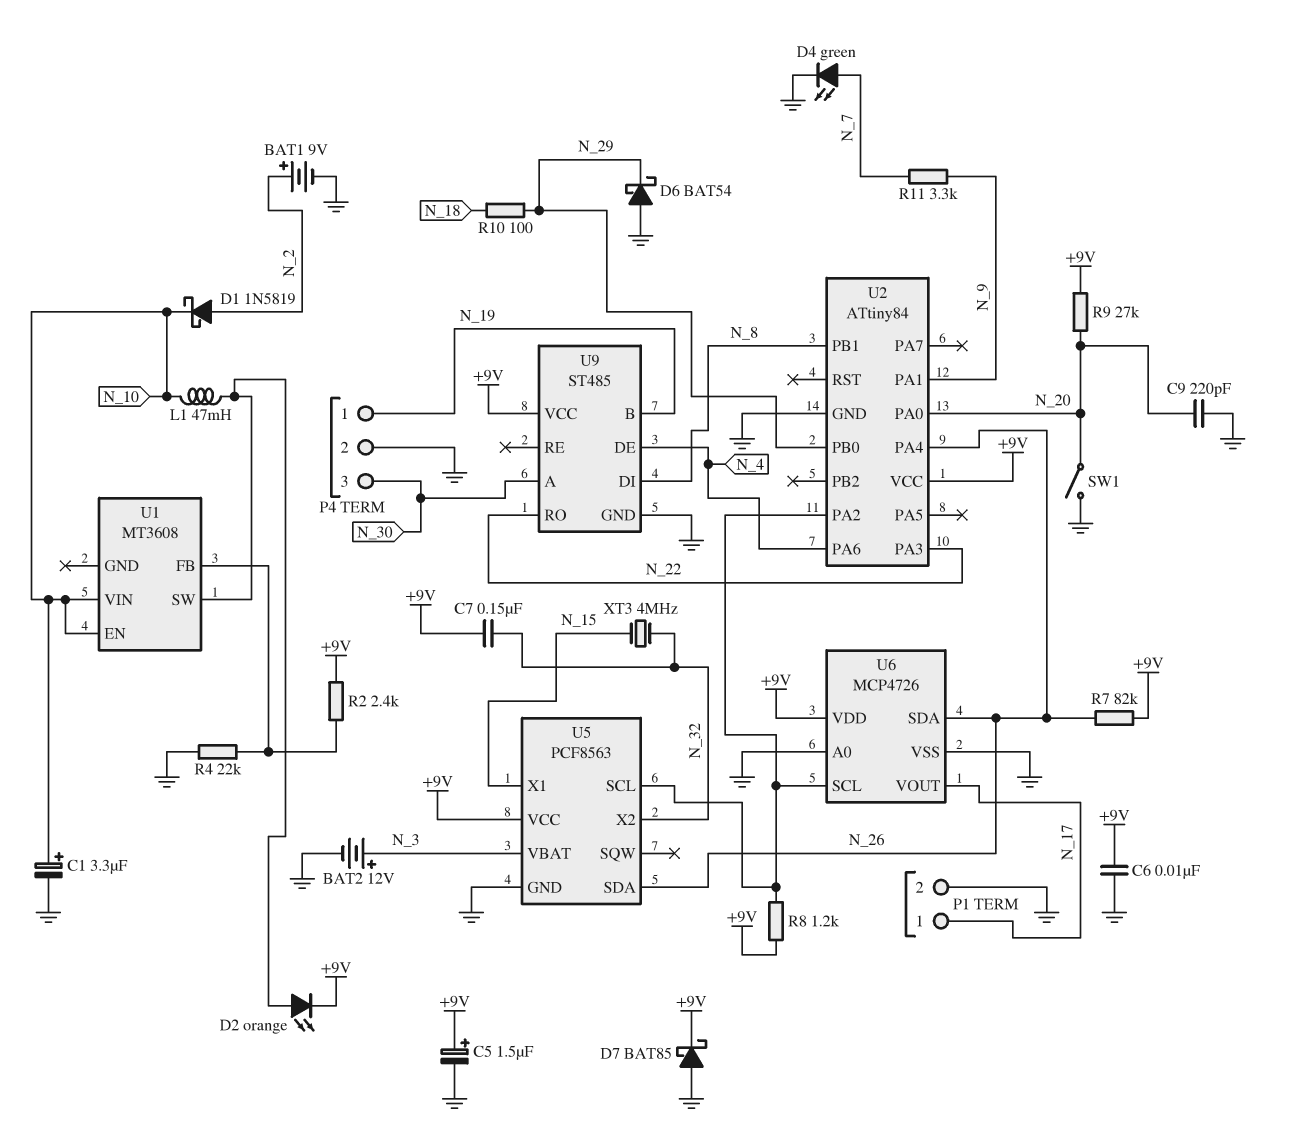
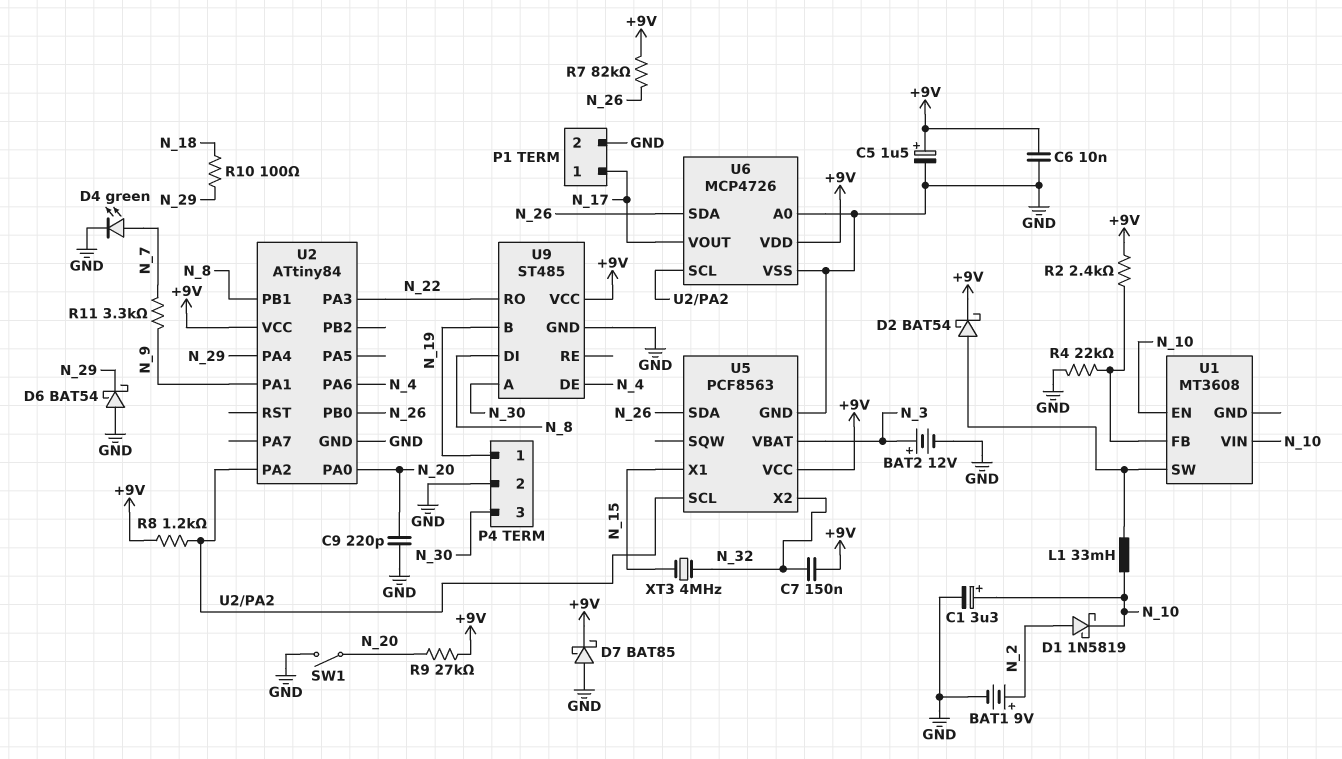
D2: LED orange (A U1/SW, K +9V) -> schottky BAT54 (A U1/SW, K +9V)
L1: 47mH (N_10, U1/SW) -> 33mH (N_10, U1/SW)
U2 pin PA4: N_26 -> N_29
U2 pin PB0: N_29 -> N_26

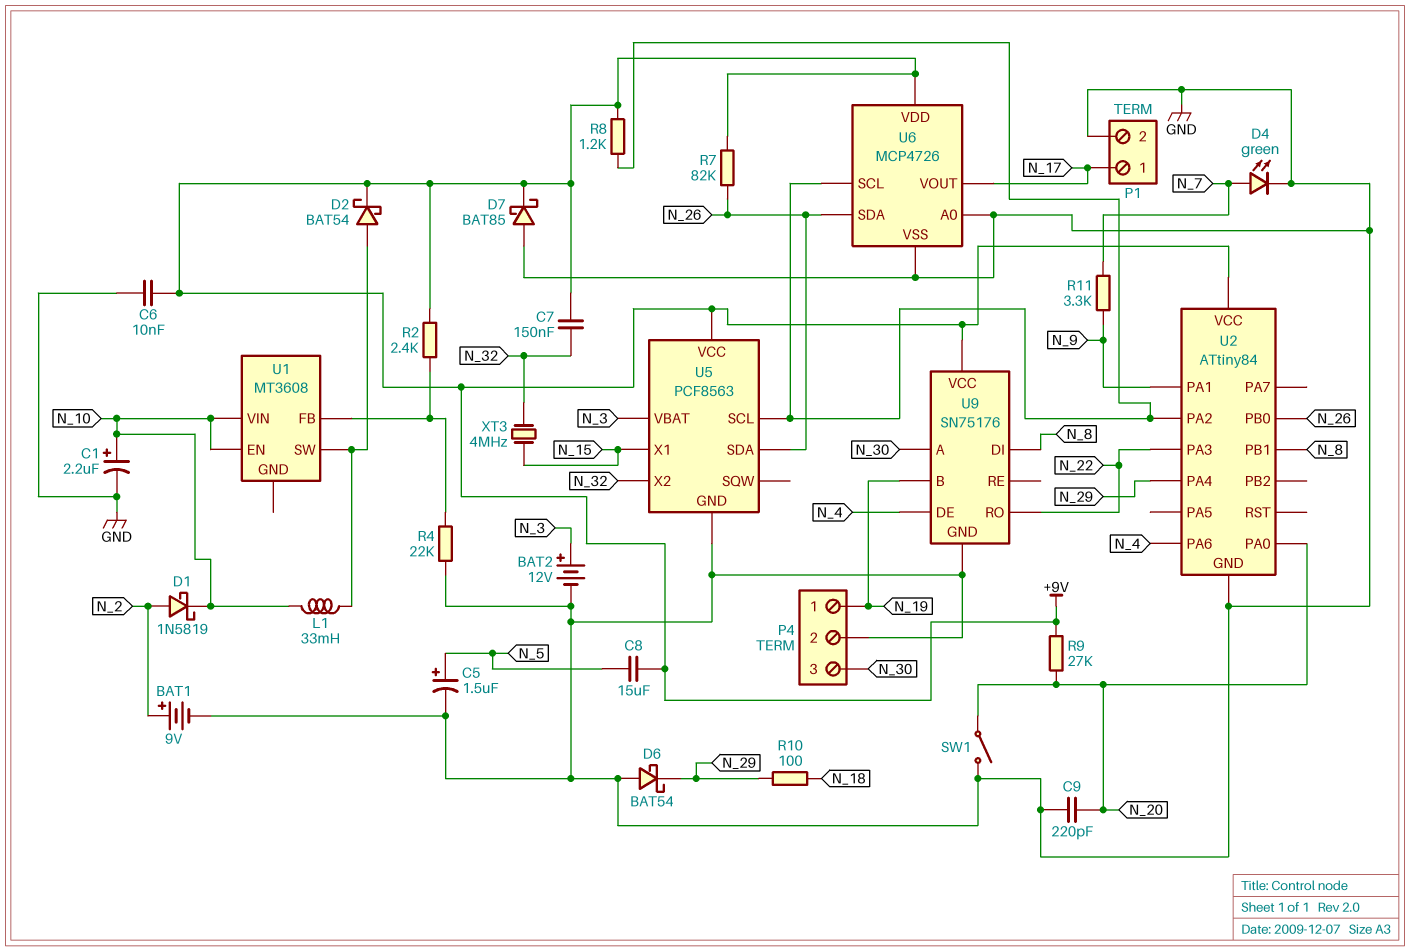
C1: 3.3uF (plus N_10, minus GND) -> 2.2uF (plus N_10, minus GND)
C5: 1.5uF (plus +9V, minus GND) -> 1.5uF (plus N_5, minus GND)
C8: none -> 15uF (+9V, N_5)
U9: ST485 -> SN75176

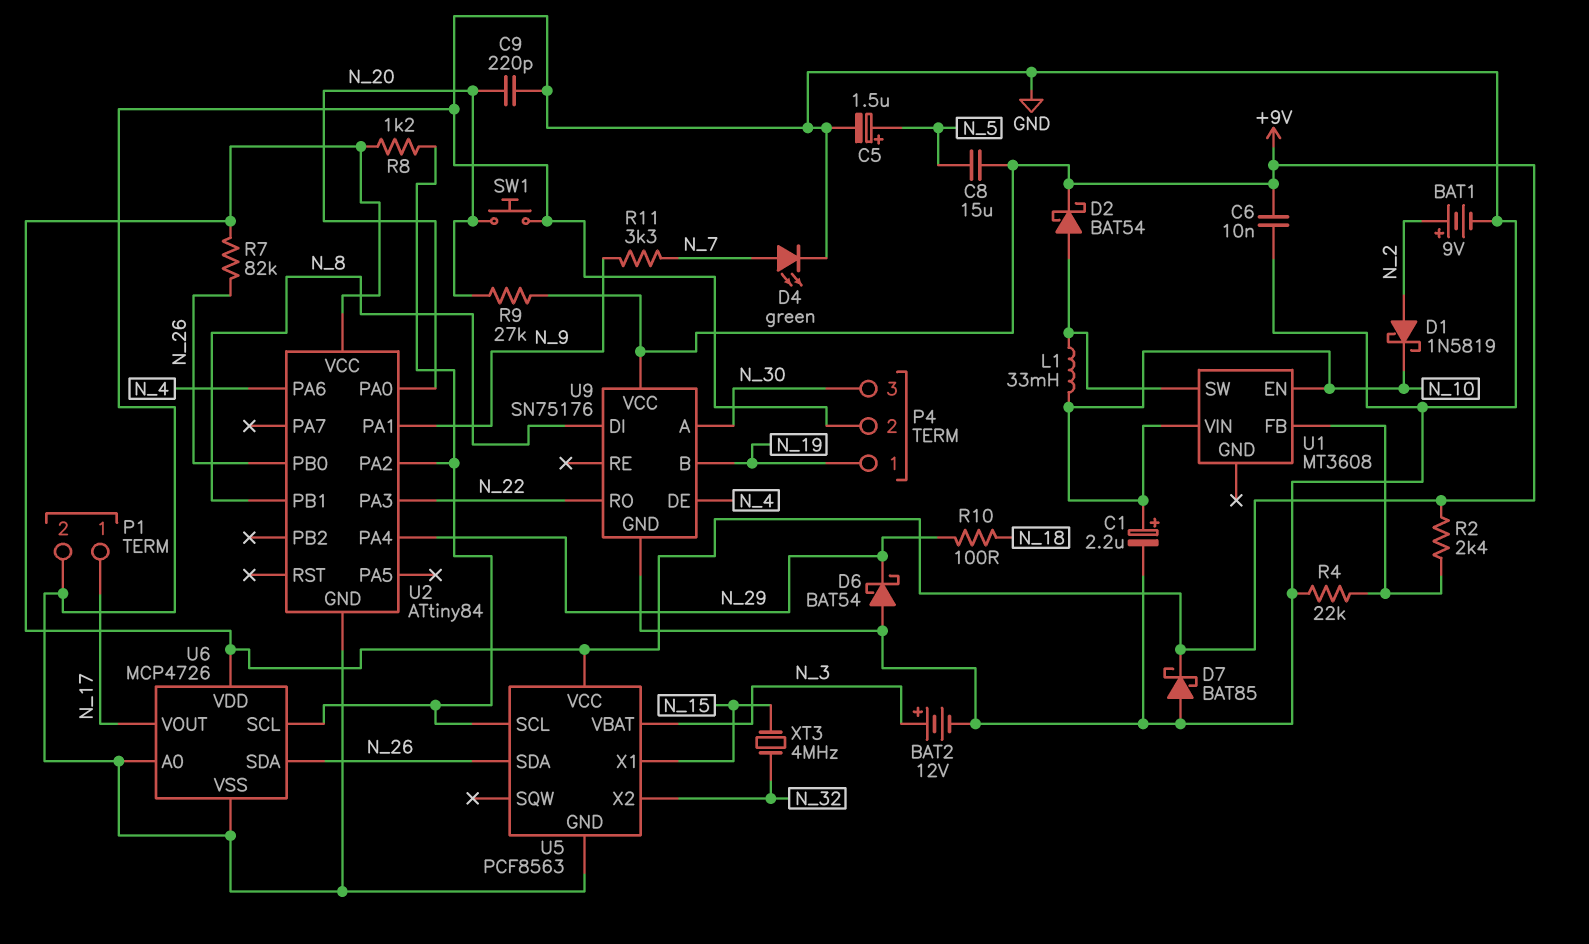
C7: 150nF (+9V, N_32) -> none
SW1: switch (GND, N_20) -> button (GND, N_20)

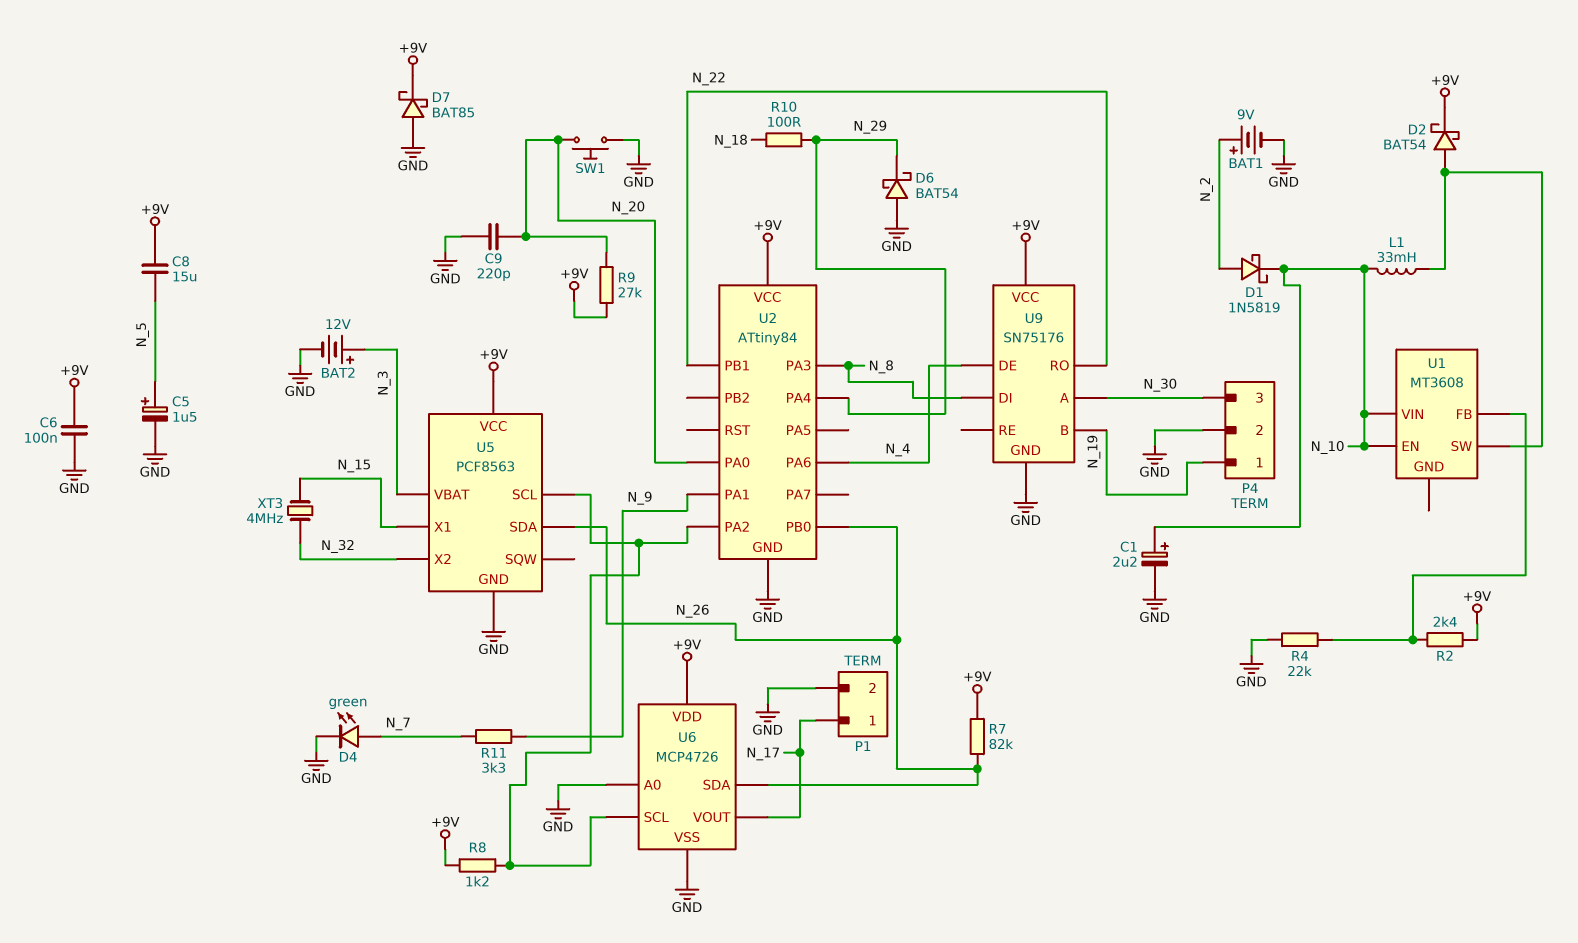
C6: 10nF (+9V, GND) -> 100nF (+9V, GND)
U2 pin PA3: N_22 -> N_8
U2 pin PB1: N_8 -> N_22

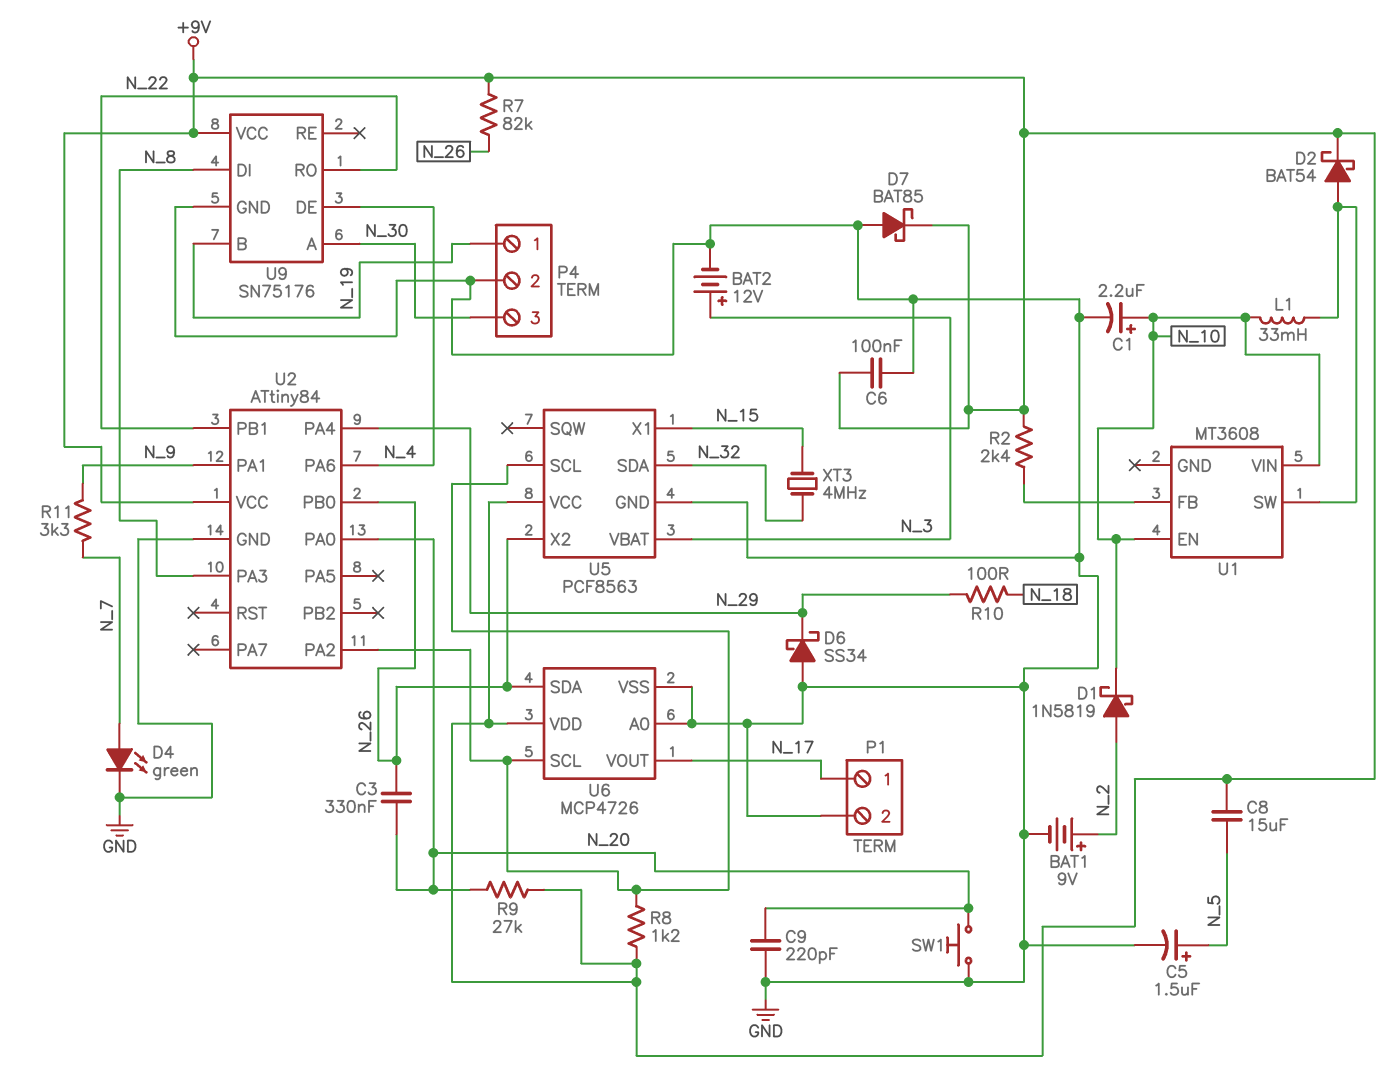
C3: none -> 330nF (N_20, N_26)
D6: schottky BAT54 (A GND, K N_29) -> schottky SS34 (A GND, K N_29)
R4: 22k (GND, U1/FB) -> none
U5 pin SDA: N_26 -> N_32
U5 pin X2: N_32 -> N_26

